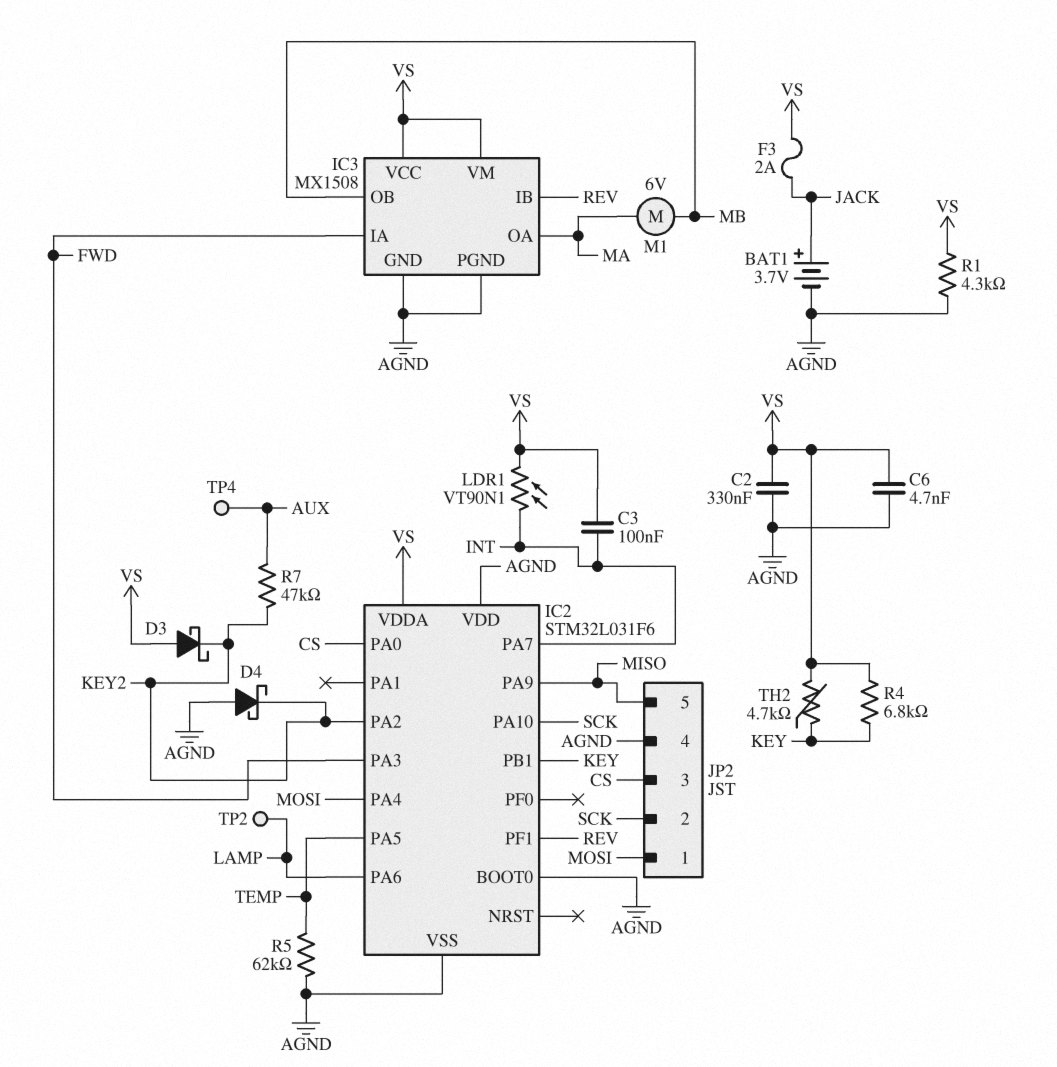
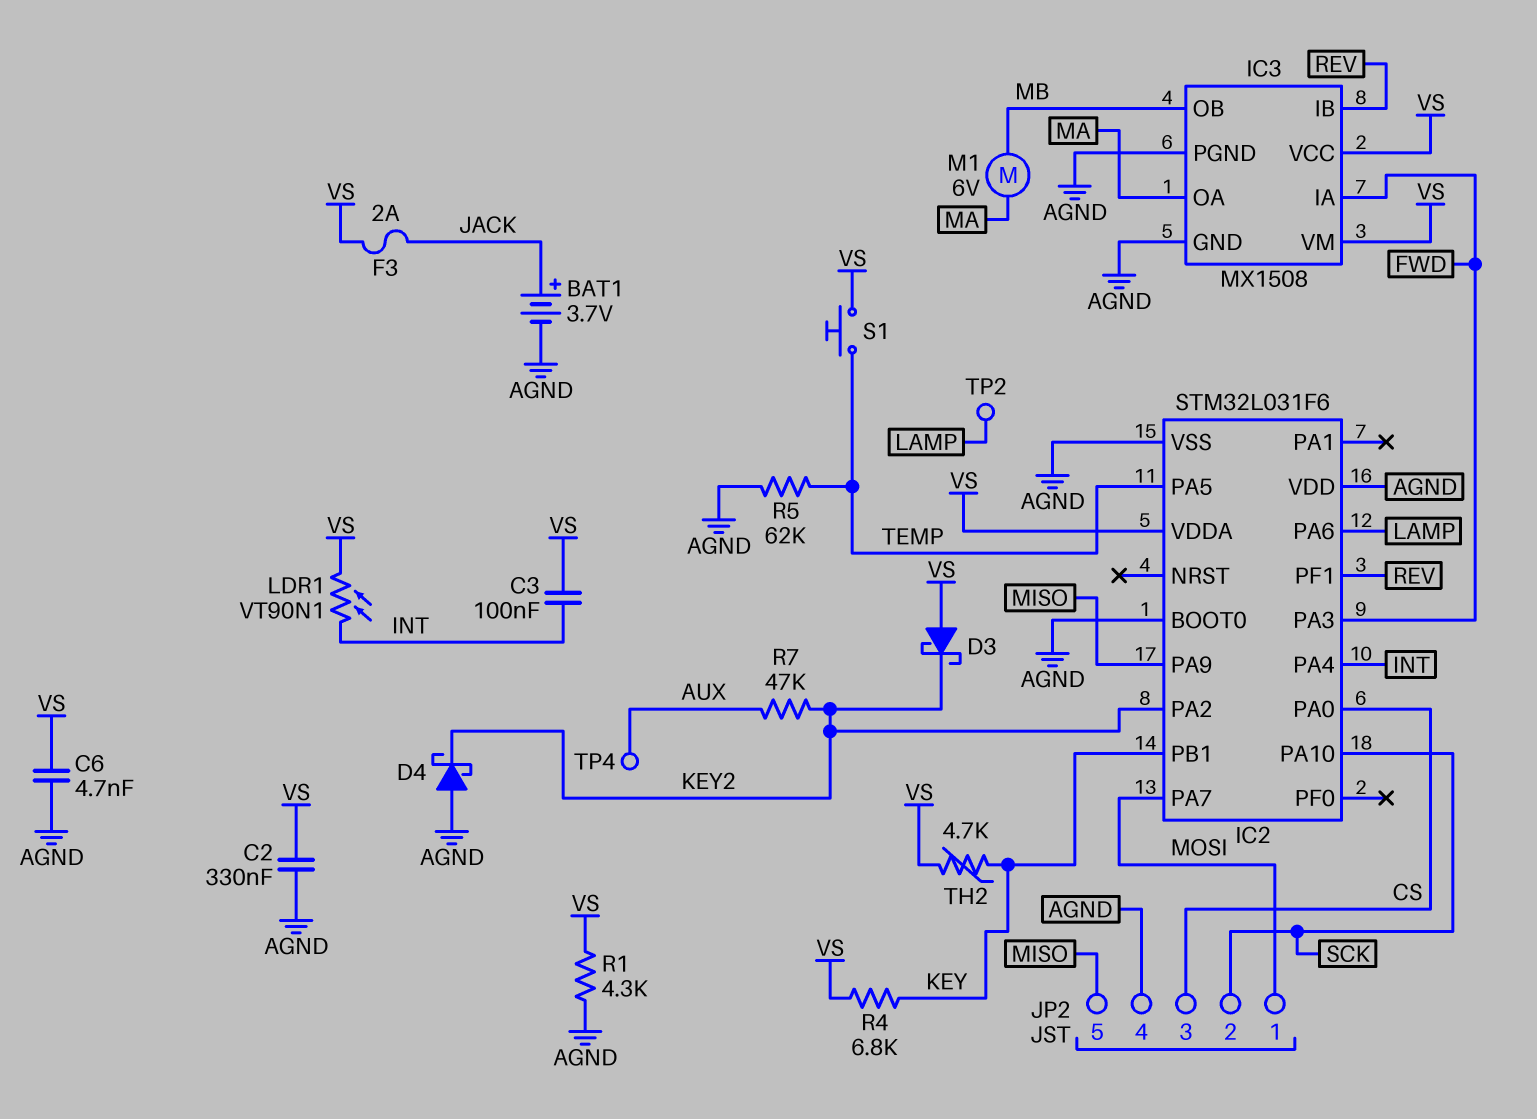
IC2 pin PA4: MOSI -> INT
IC2 pin PA7: INT -> MOSI
S1: none -> button (TEMP, VS)

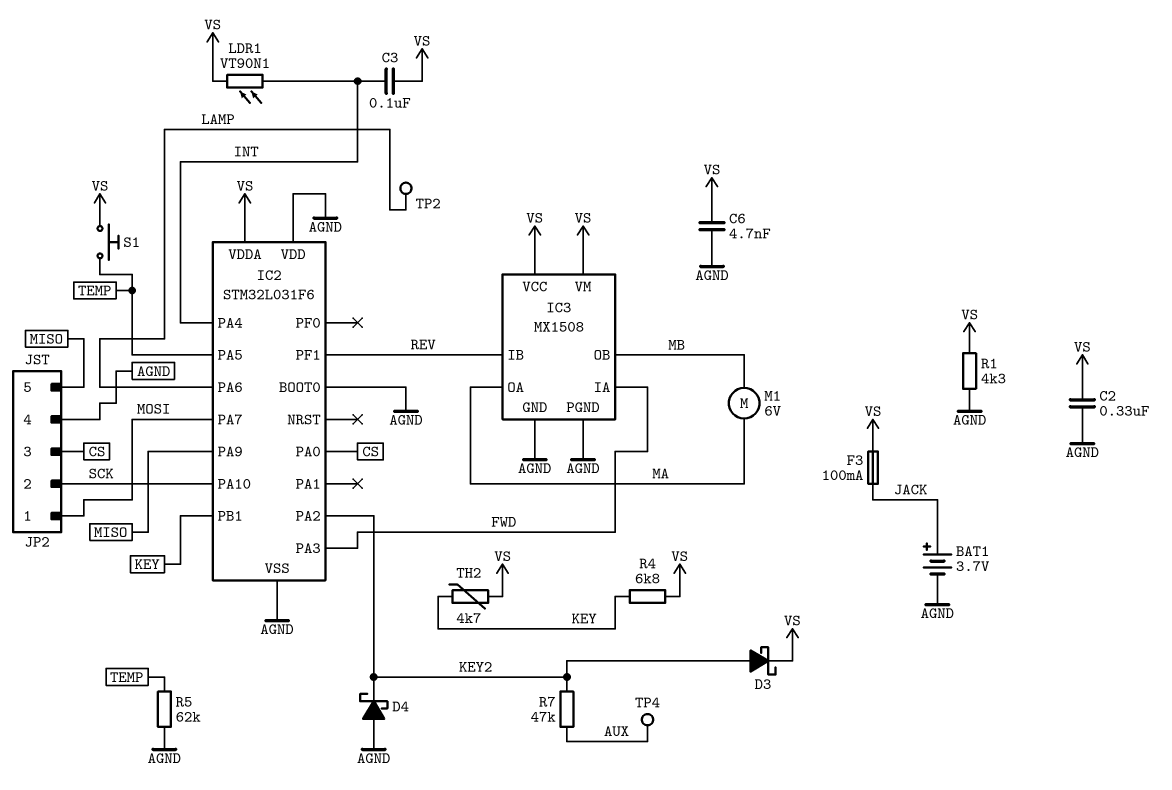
D3: schottky (A VS, K KEY2) -> schottky (A KEY2, K VS)
F3: 2A (JACK, VS) -> 100mA (JACK, VS)

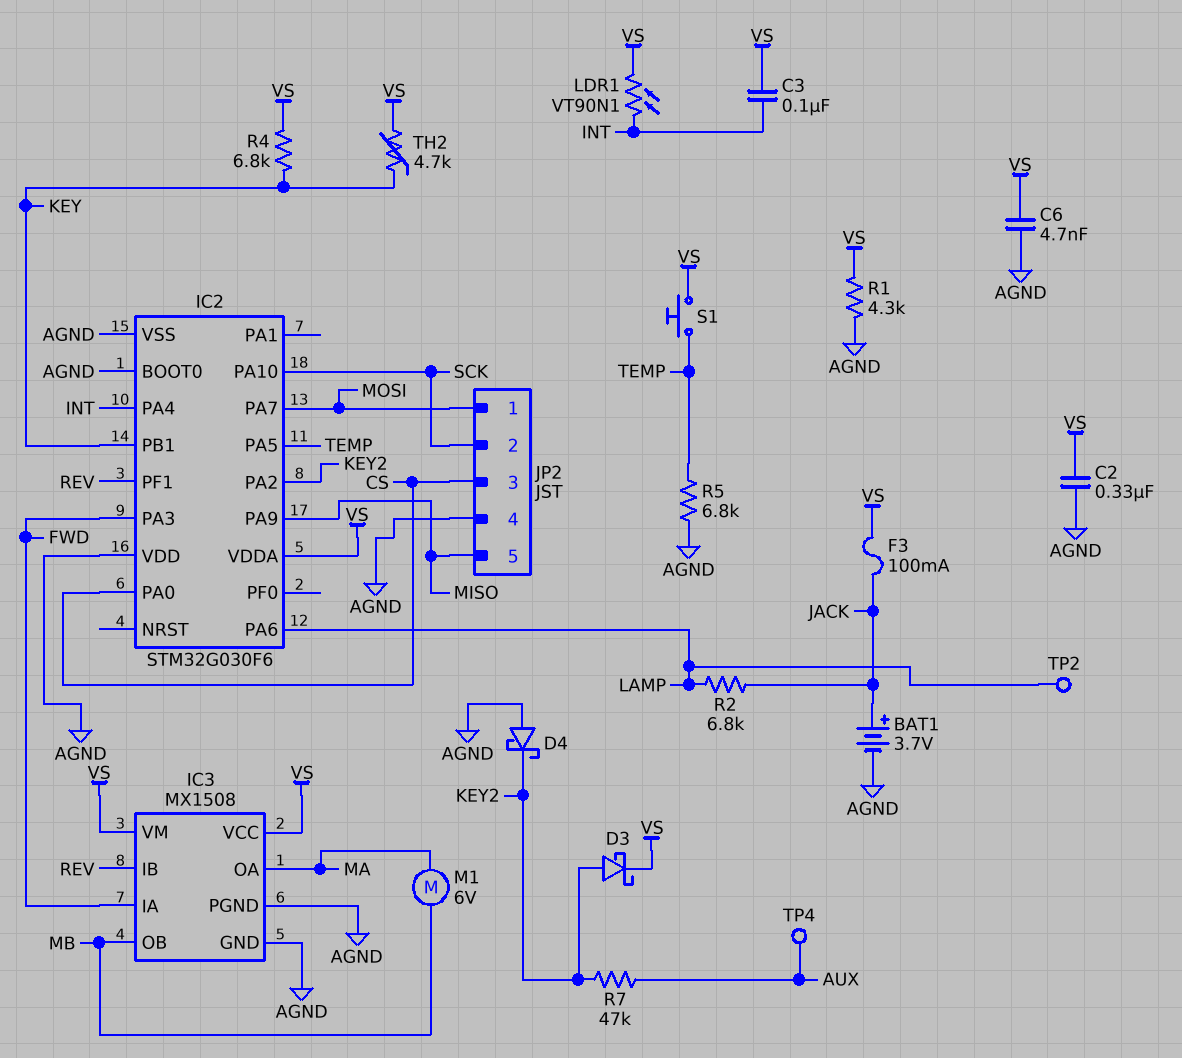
IC2: STM32L031F6 -> STM32G030F6
R2: none -> 6.8k (JACK, LAMP)
R5: 62k (AGND, TEMP) -> 6.8k (AGND, TEMP)

